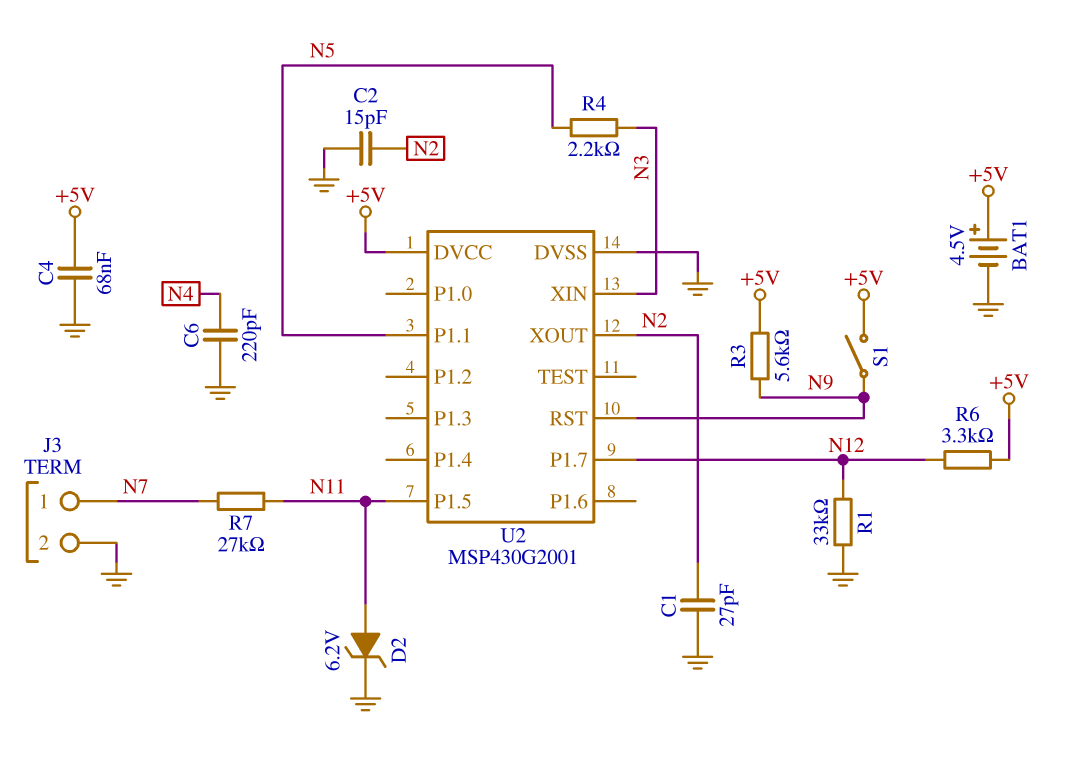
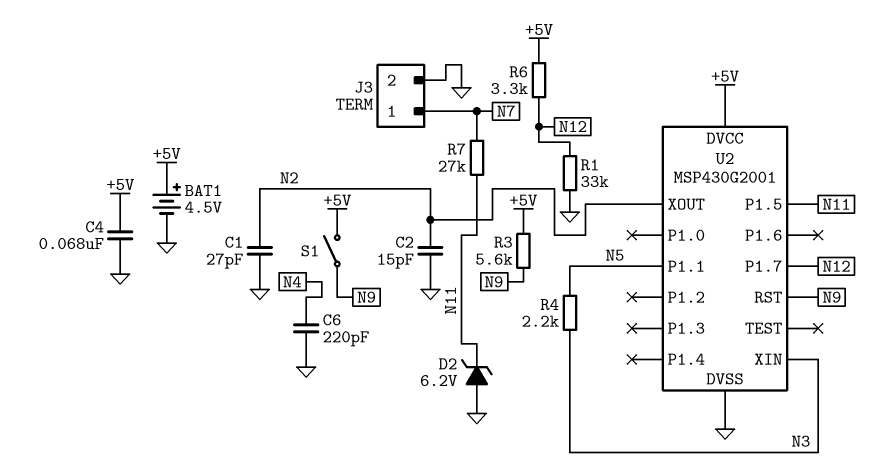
D2: zener 6.2V (A N11, K GND) -> zener 6.2V (A GND, K N11)

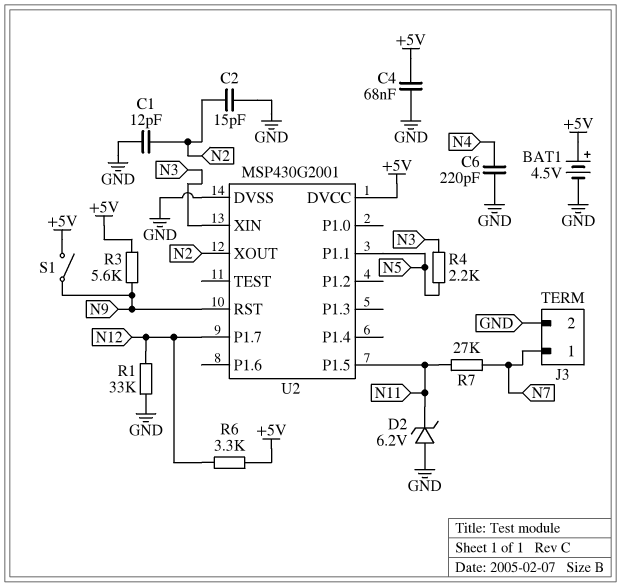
C1: 27pF (GND, N2) -> 12pF (GND, N2)

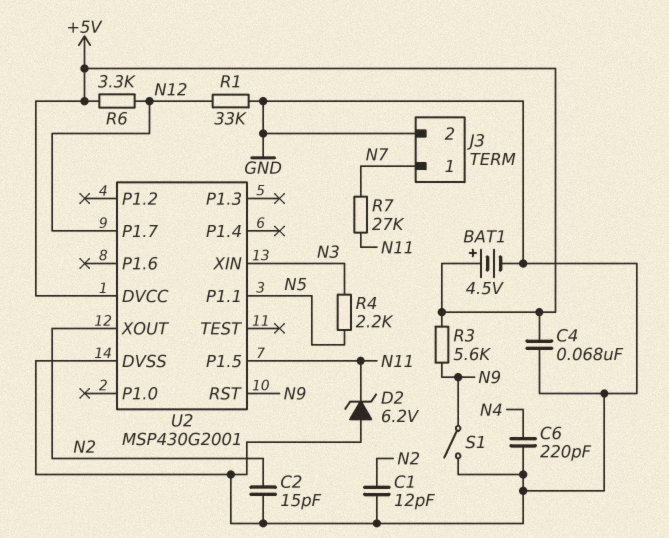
S1: switch (+5V, N9) -> switch (GND, N9)

